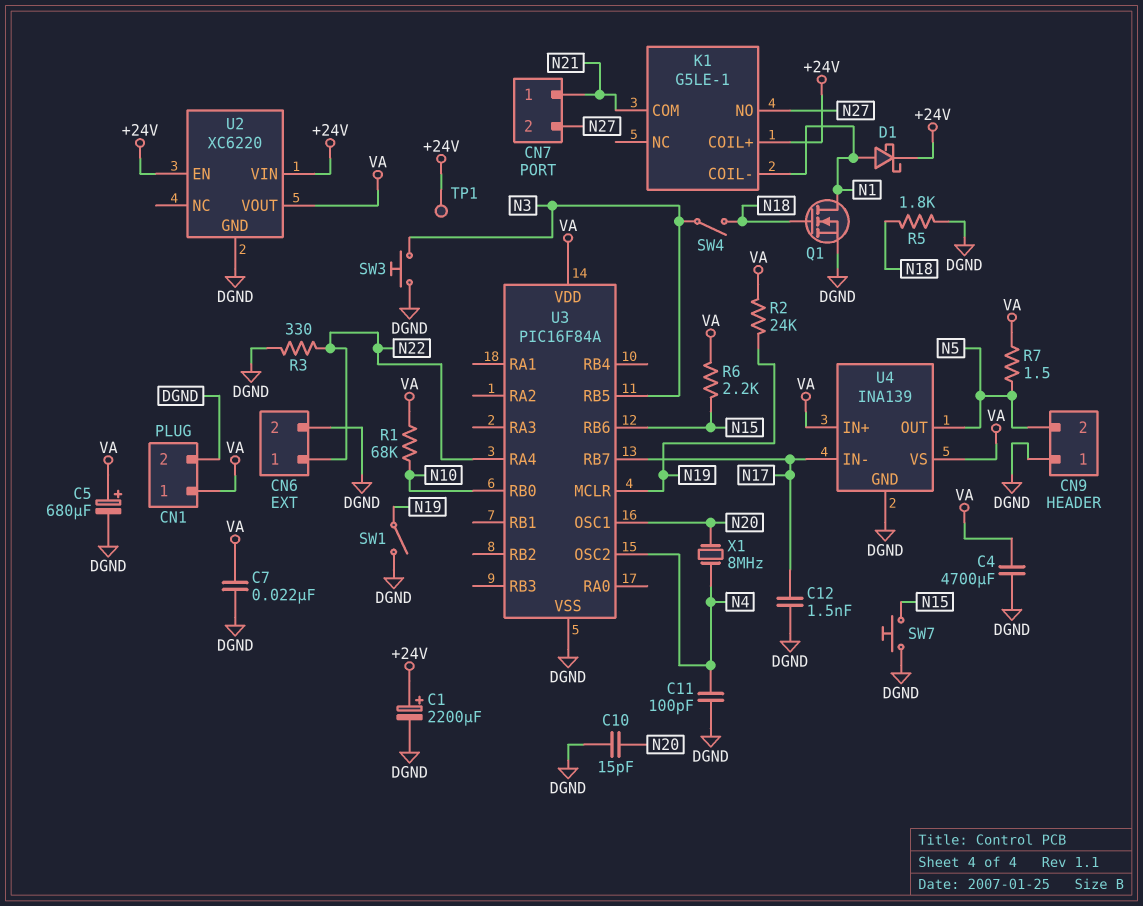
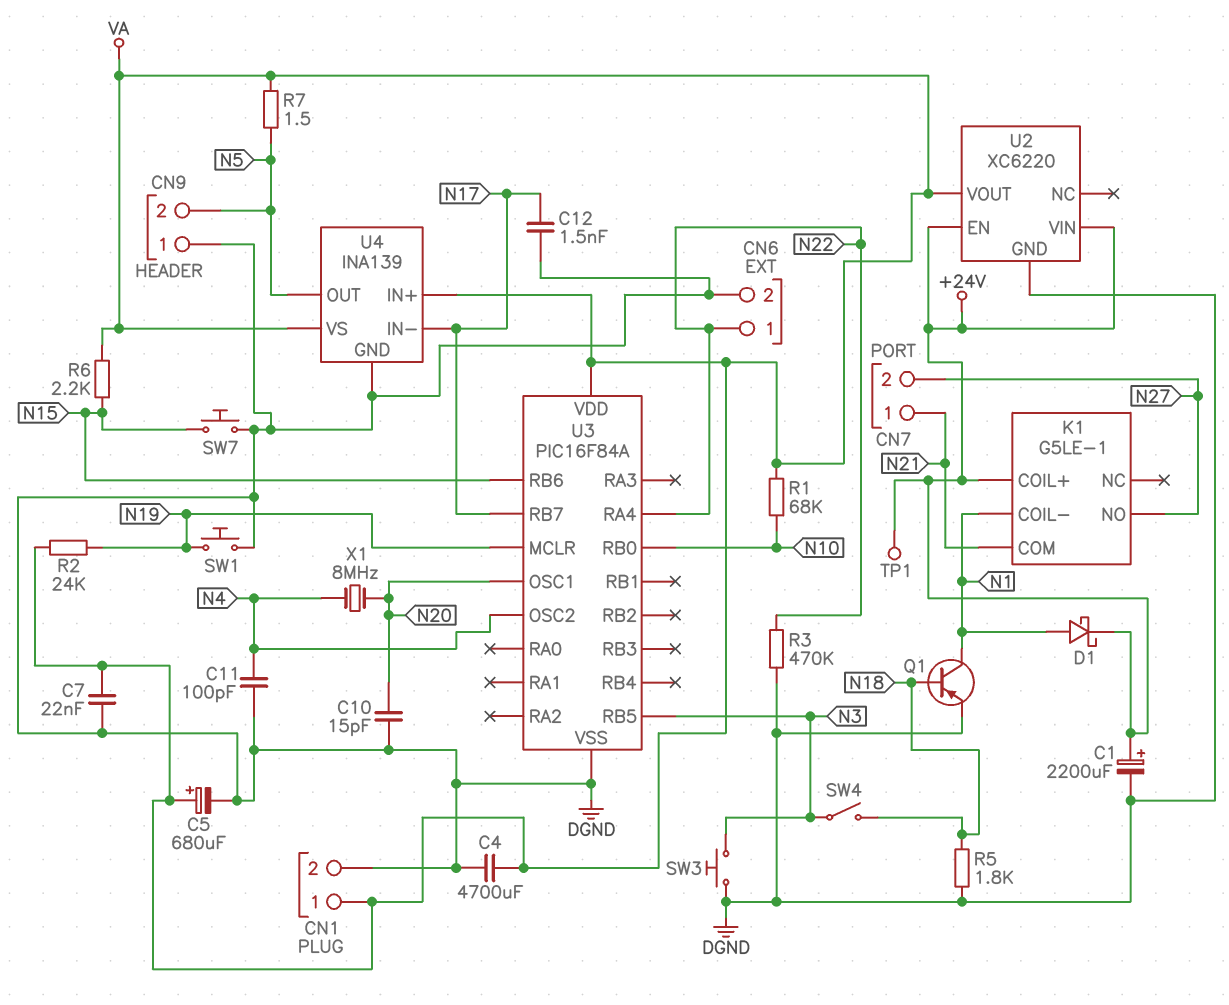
Q1: NMOS (G N18, D N1, S DGND) -> PNP (B N18, C N1, E DGND)
R3: 330 (DGND, N22) -> 470k (DGND, N22)
SW1: switch (DGND, N19) -> button (DGND, N19)

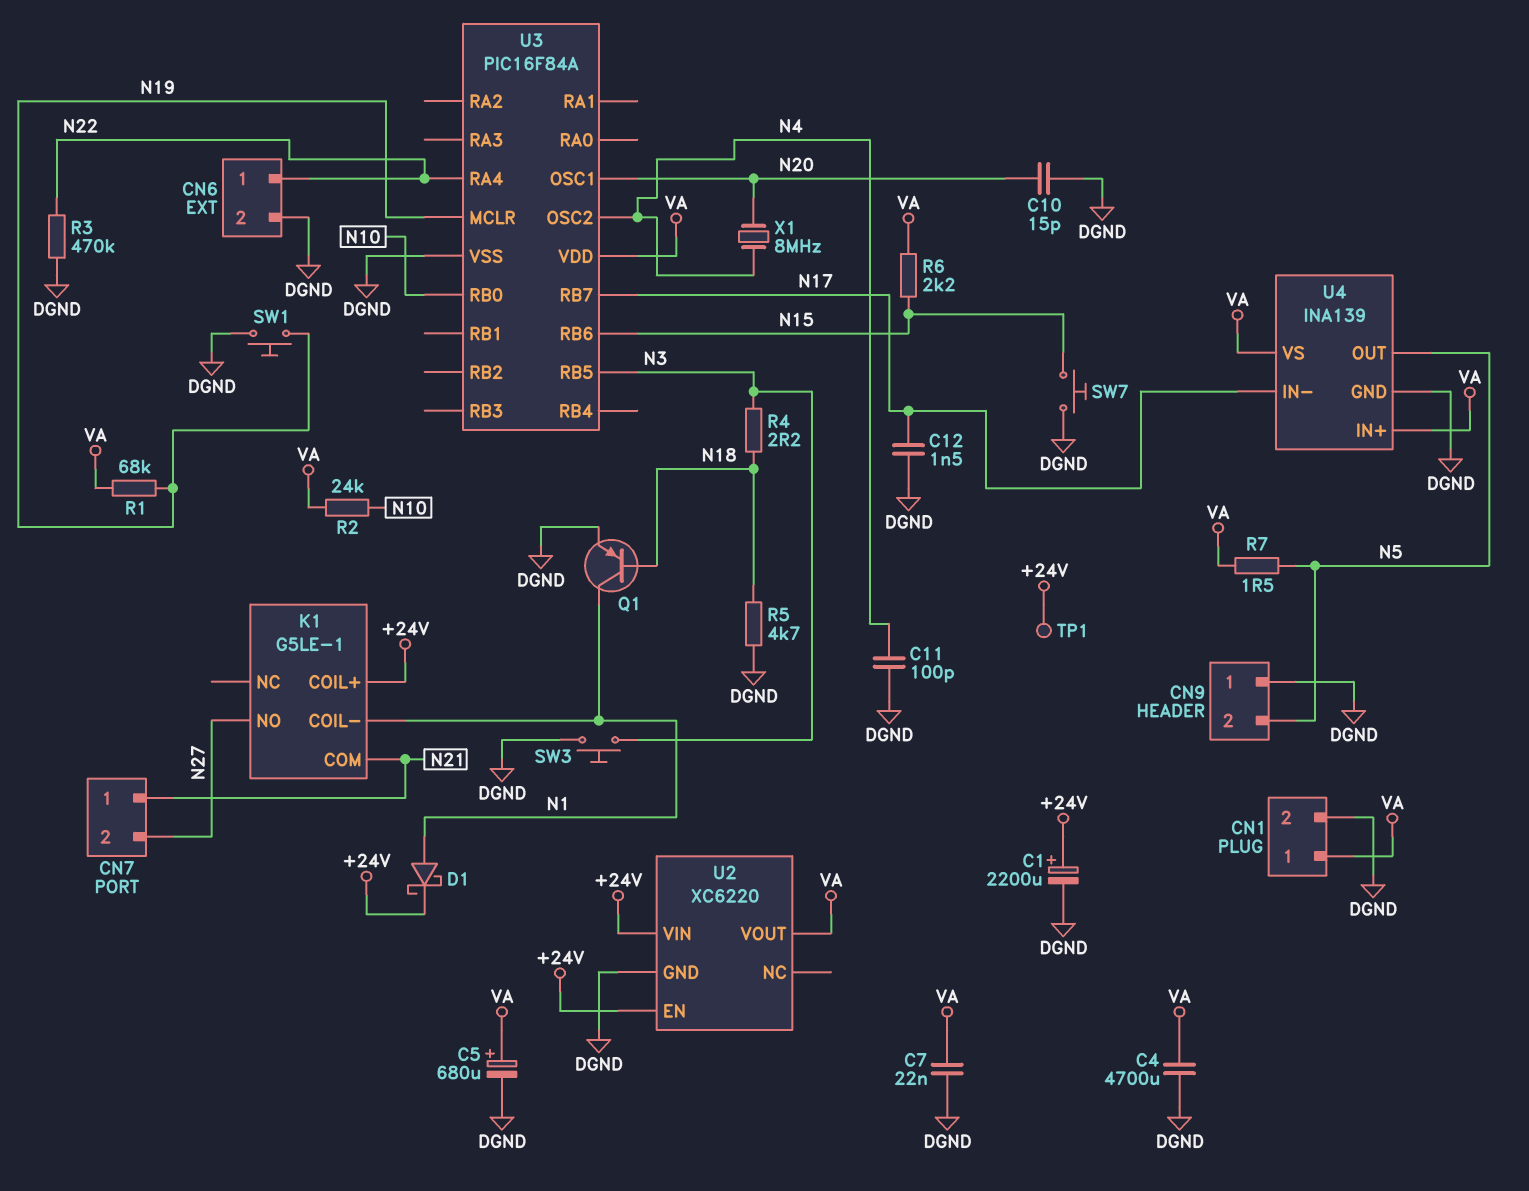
R1: 68k (N10, VA) -> 68k (N19, VA)
R2: 24k (N19, VA) -> 24k (N10, VA)
R4: none -> 2.2 (N3, N18)
R5: 1.8k (DGND, N18) -> 4.7k (DGND, N18)
SW4: switch (N3, N18) -> none

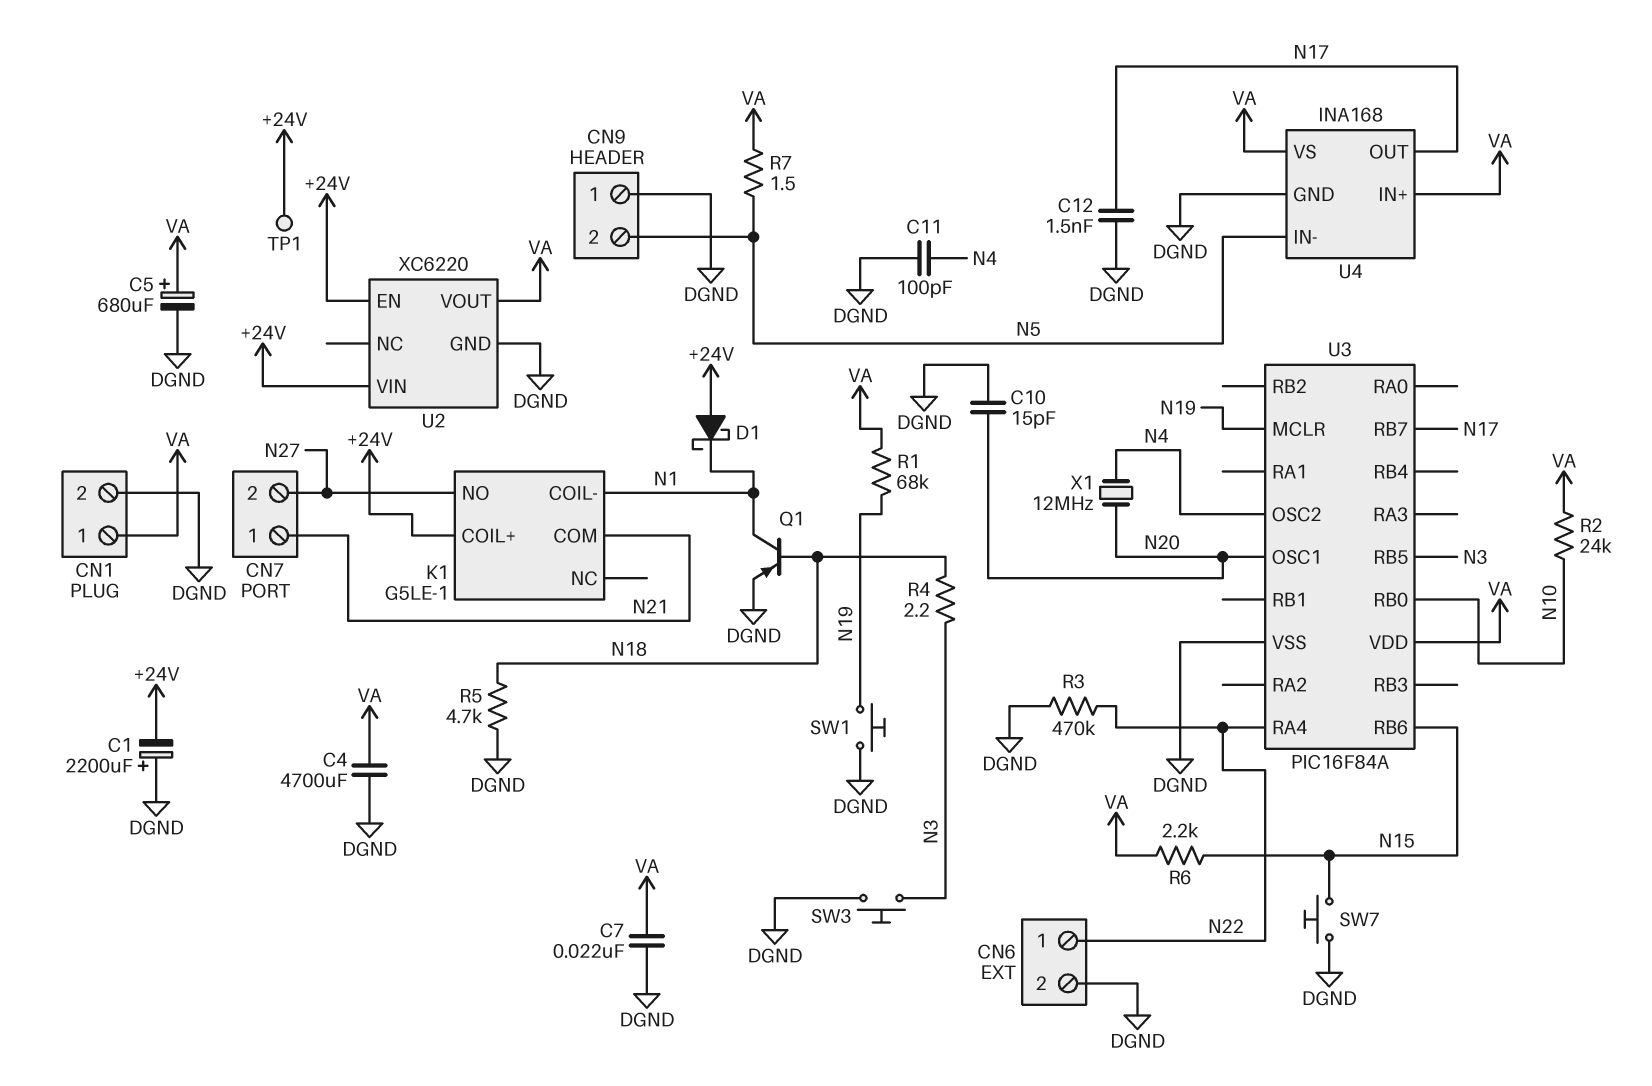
C1: 2200uF (plus +24V, minus DGND) -> 2200uF (plus DGND, minus +24V)
D1: schottky (A N1, K +24V) -> schottky (A +24V, K N1)
U4: INA139 -> INA168
U4 pin IN-: N17 -> N5
U4 pin OUT: N5 -> N17
X1: 8MHz (N4, N20) -> 12MHz (N4, N20)

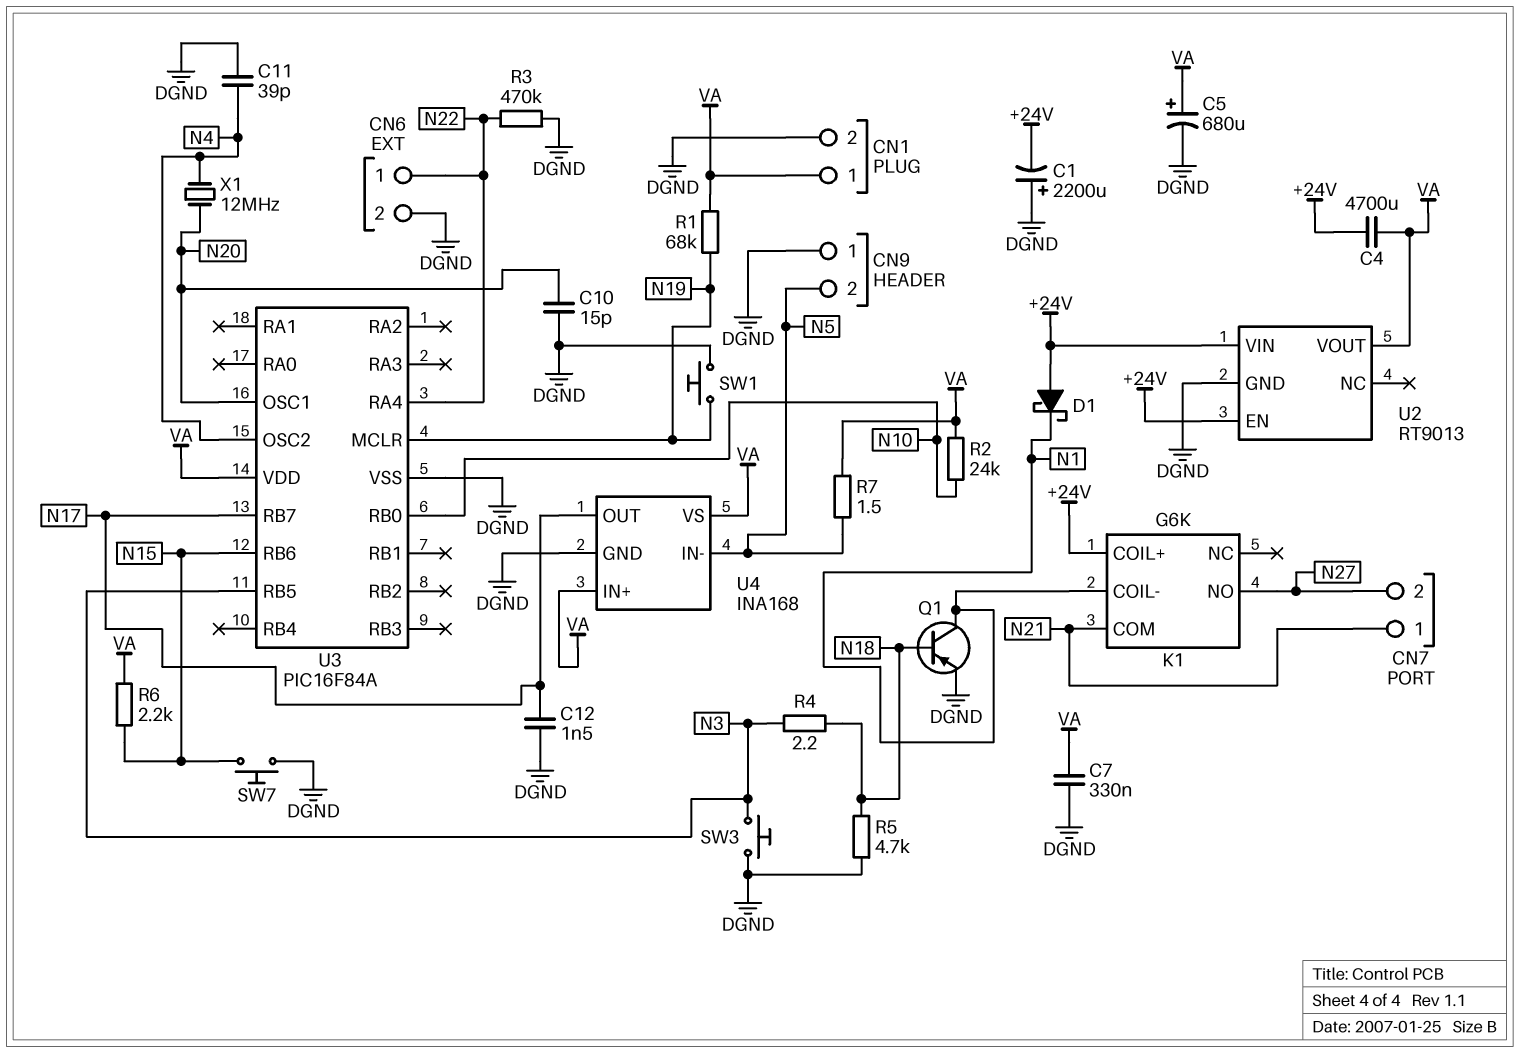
C4: 4700uF (DGND, VA) -> 4700uF (+24V, VA)
C7: 22nF (DGND, VA) -> 330nF (DGND, VA)
C11: 100pF (DGND, N4) -> 39pF (DGND, N4)
K1: G5LE-1 -> G6K
TP1: test point (+24V) -> none
U2: XC6220 -> RT9013

